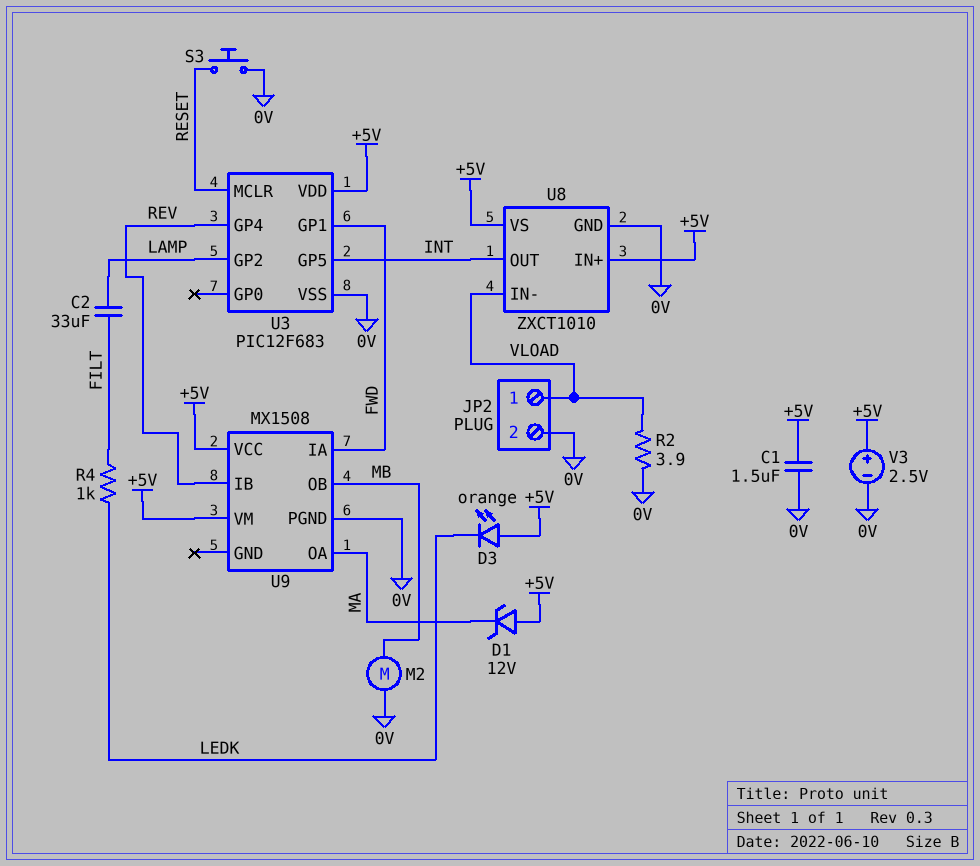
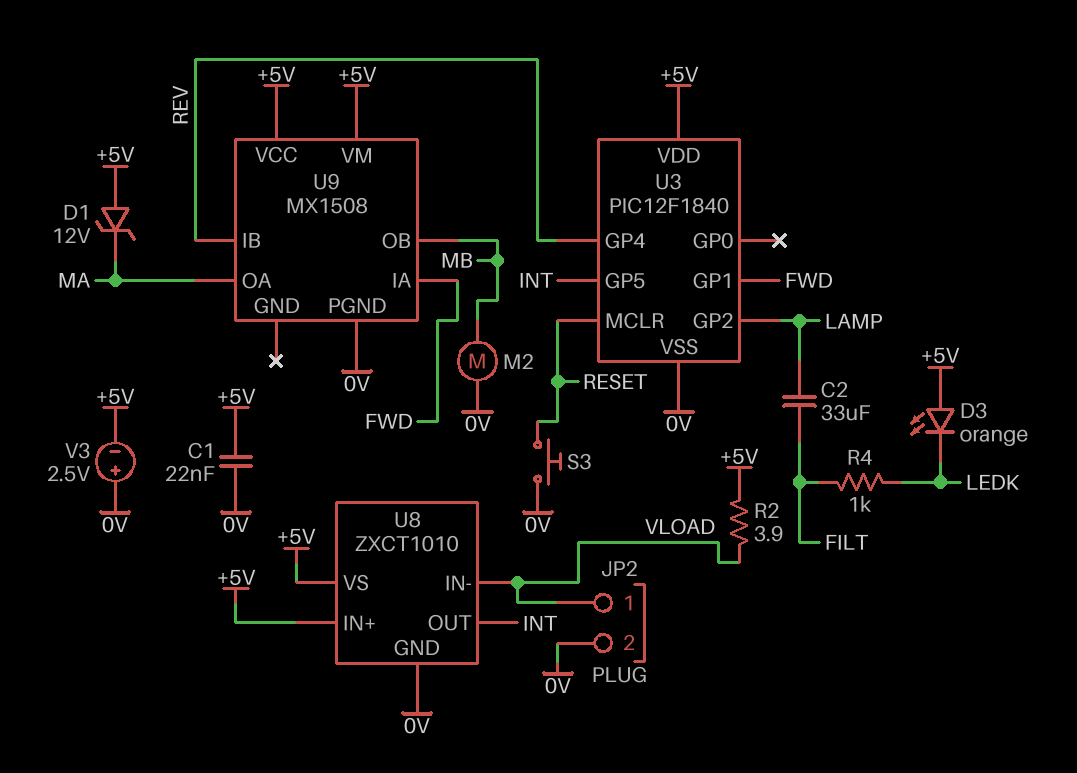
C1: 1.5uF (+5V, 0V) -> 22nF (+5V, 0V)
R2: 3.9 (0V, VLOAD) -> 3.9 (+5V, VLOAD)
U3: PIC12F683 -> PIC12F1840
V3: 2.5V (plus +5V, minus 0V) -> 2.5V (plus 0V, minus +5V)

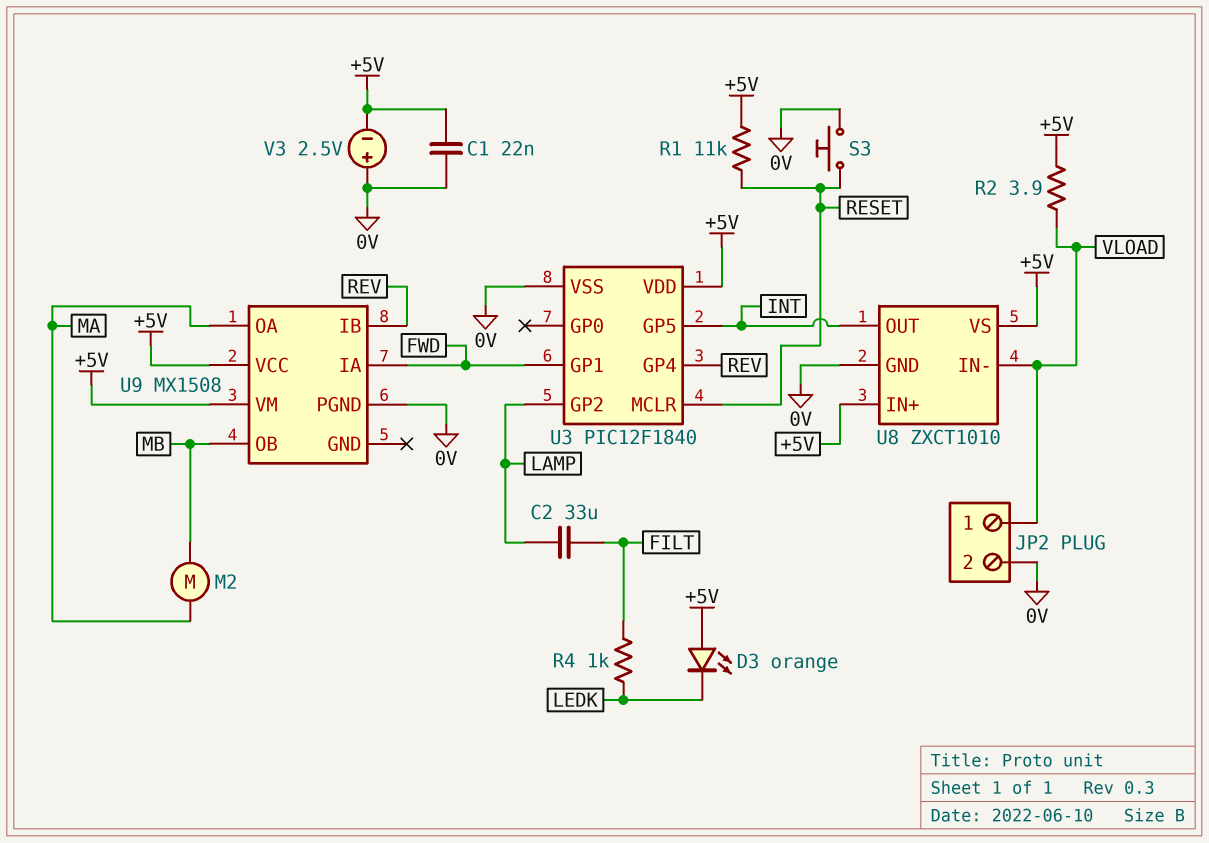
D1: zener 12V (A +5V, K MA) -> none
M2: motor (0V, MB) -> motor (MA, MB)
R1: none -> 11k (+5V, RESET)

